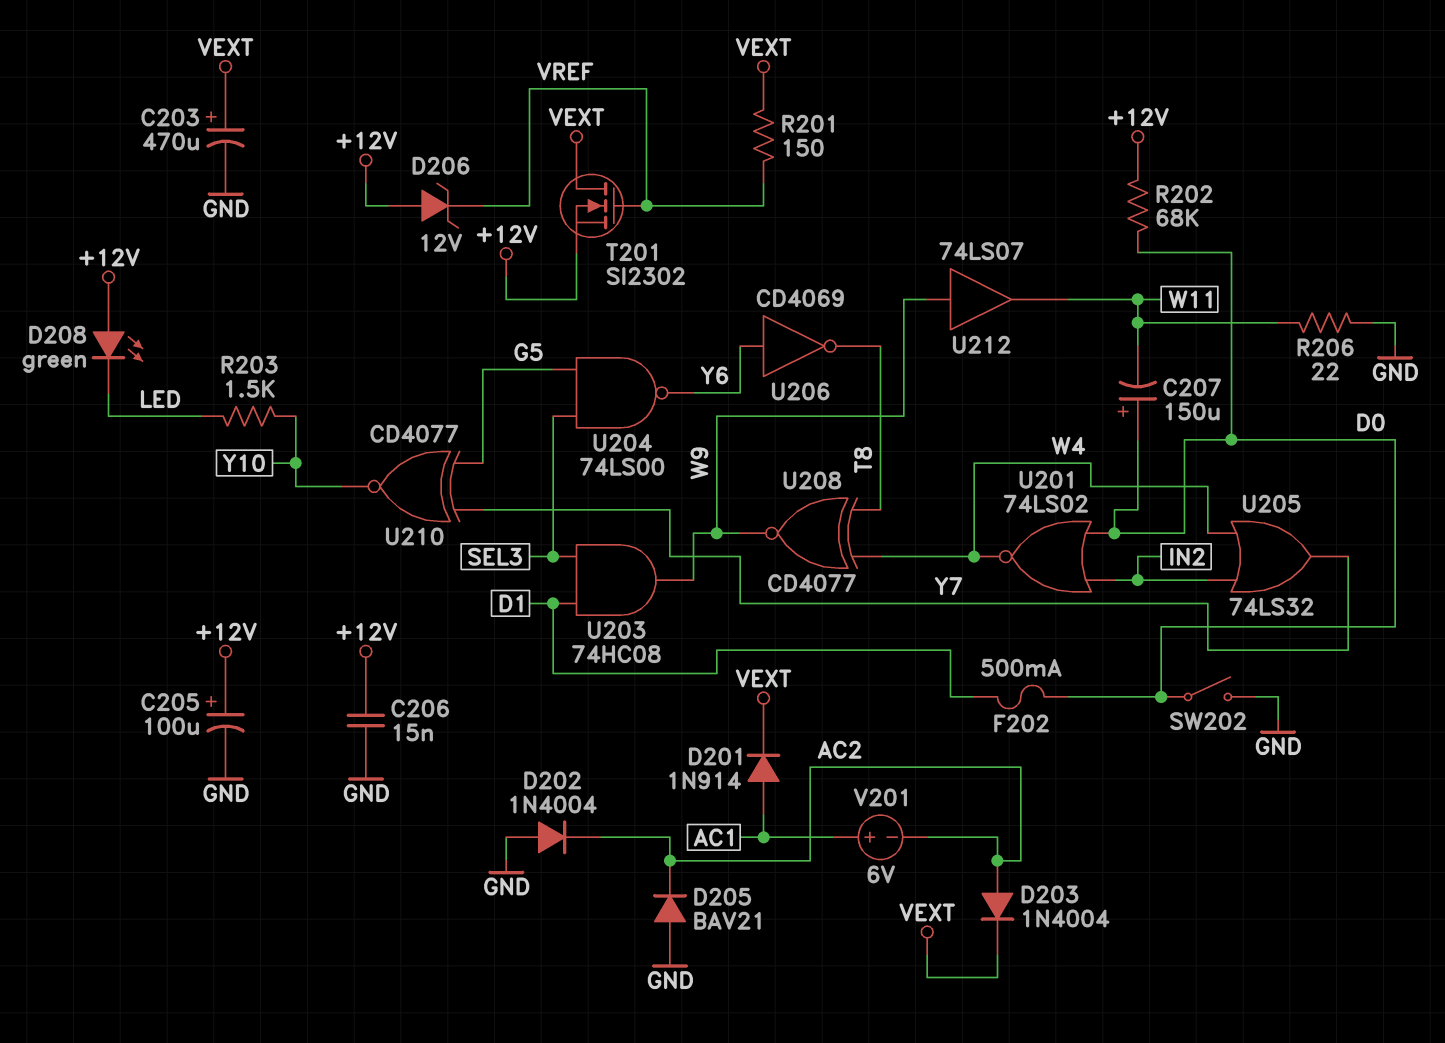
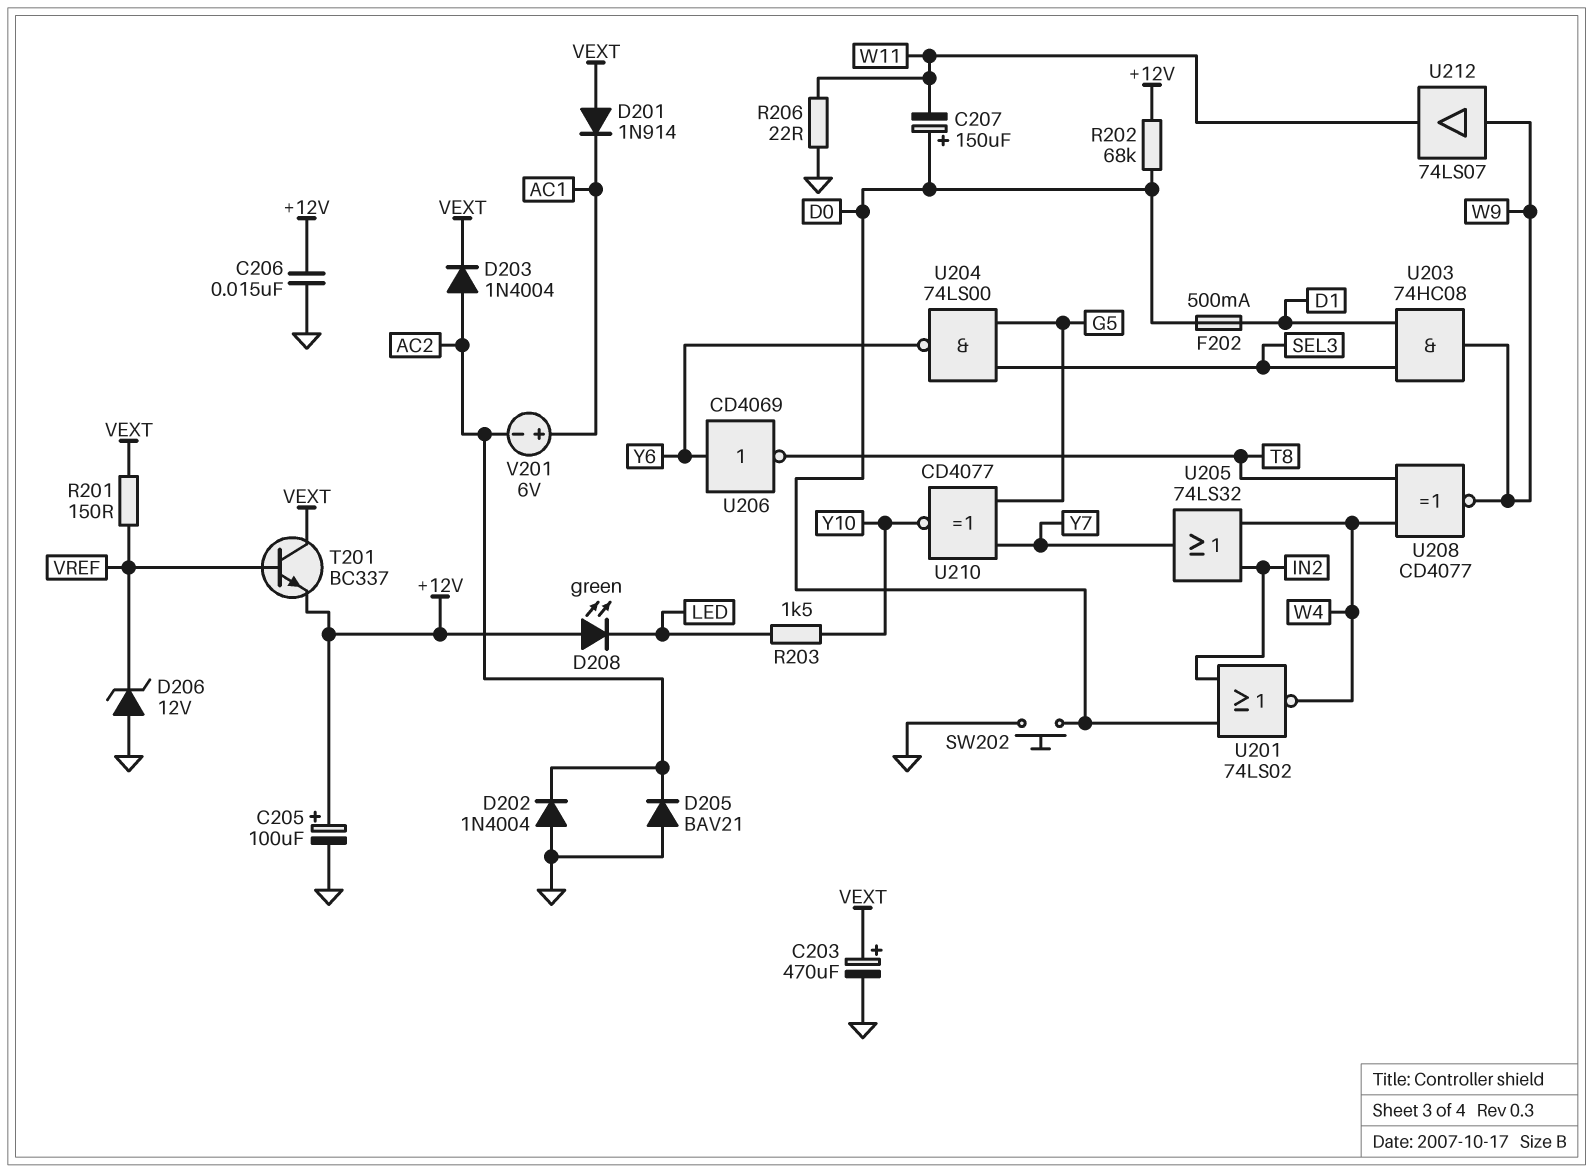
D201: diode 1N914 (A AC1, K VEXT) -> diode 1N914 (A VEXT, K AC1)
D206: zener 12V (A +12V, K VREF) -> zener 12V (A GND, K VREF)
SW202: switch (D0, GND) -> button (D0, GND)
T201: NMOS SI2302 (G VREF, D VEXT, S +12V) -> NPN BC337 (B VREF, C VEXT, E +12V)

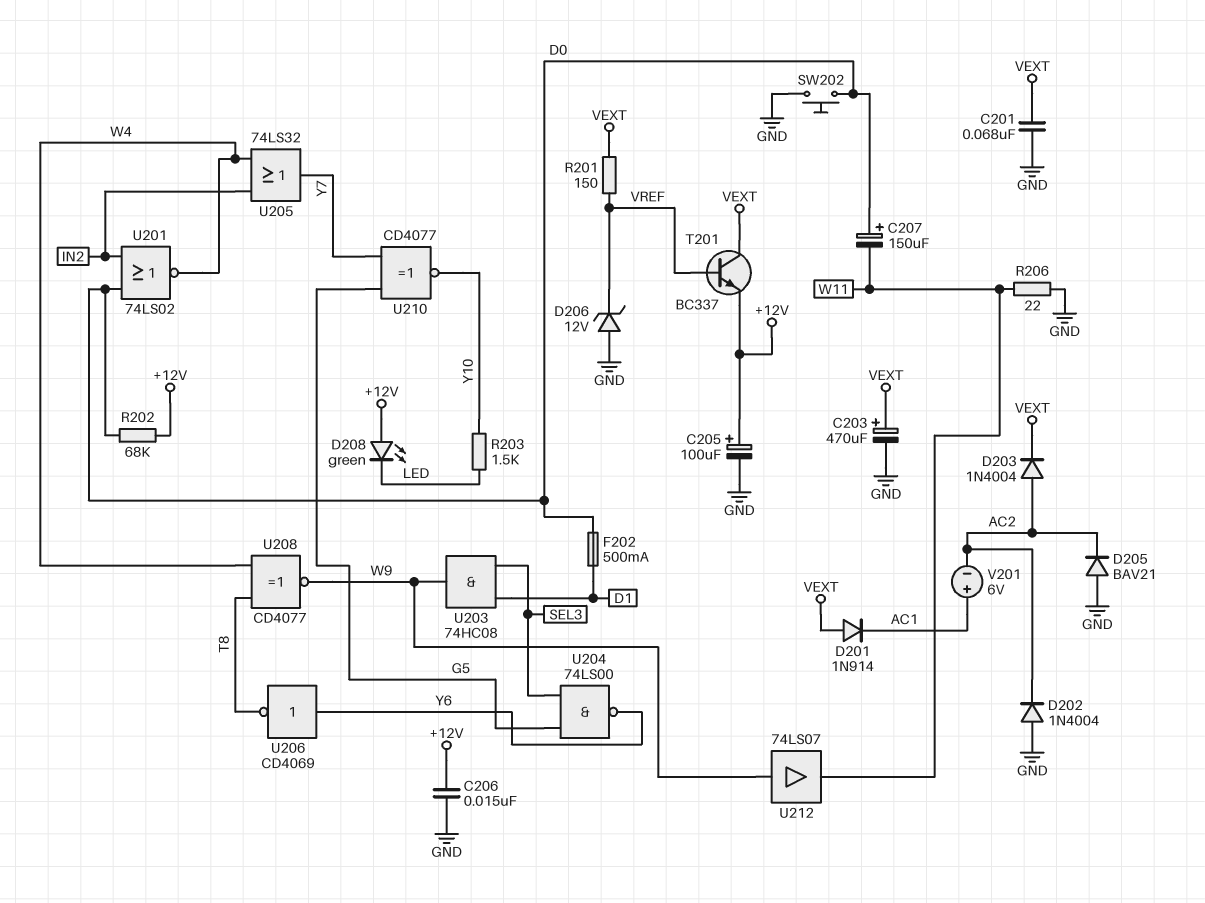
C201: none -> 68nF (GND, VEXT)

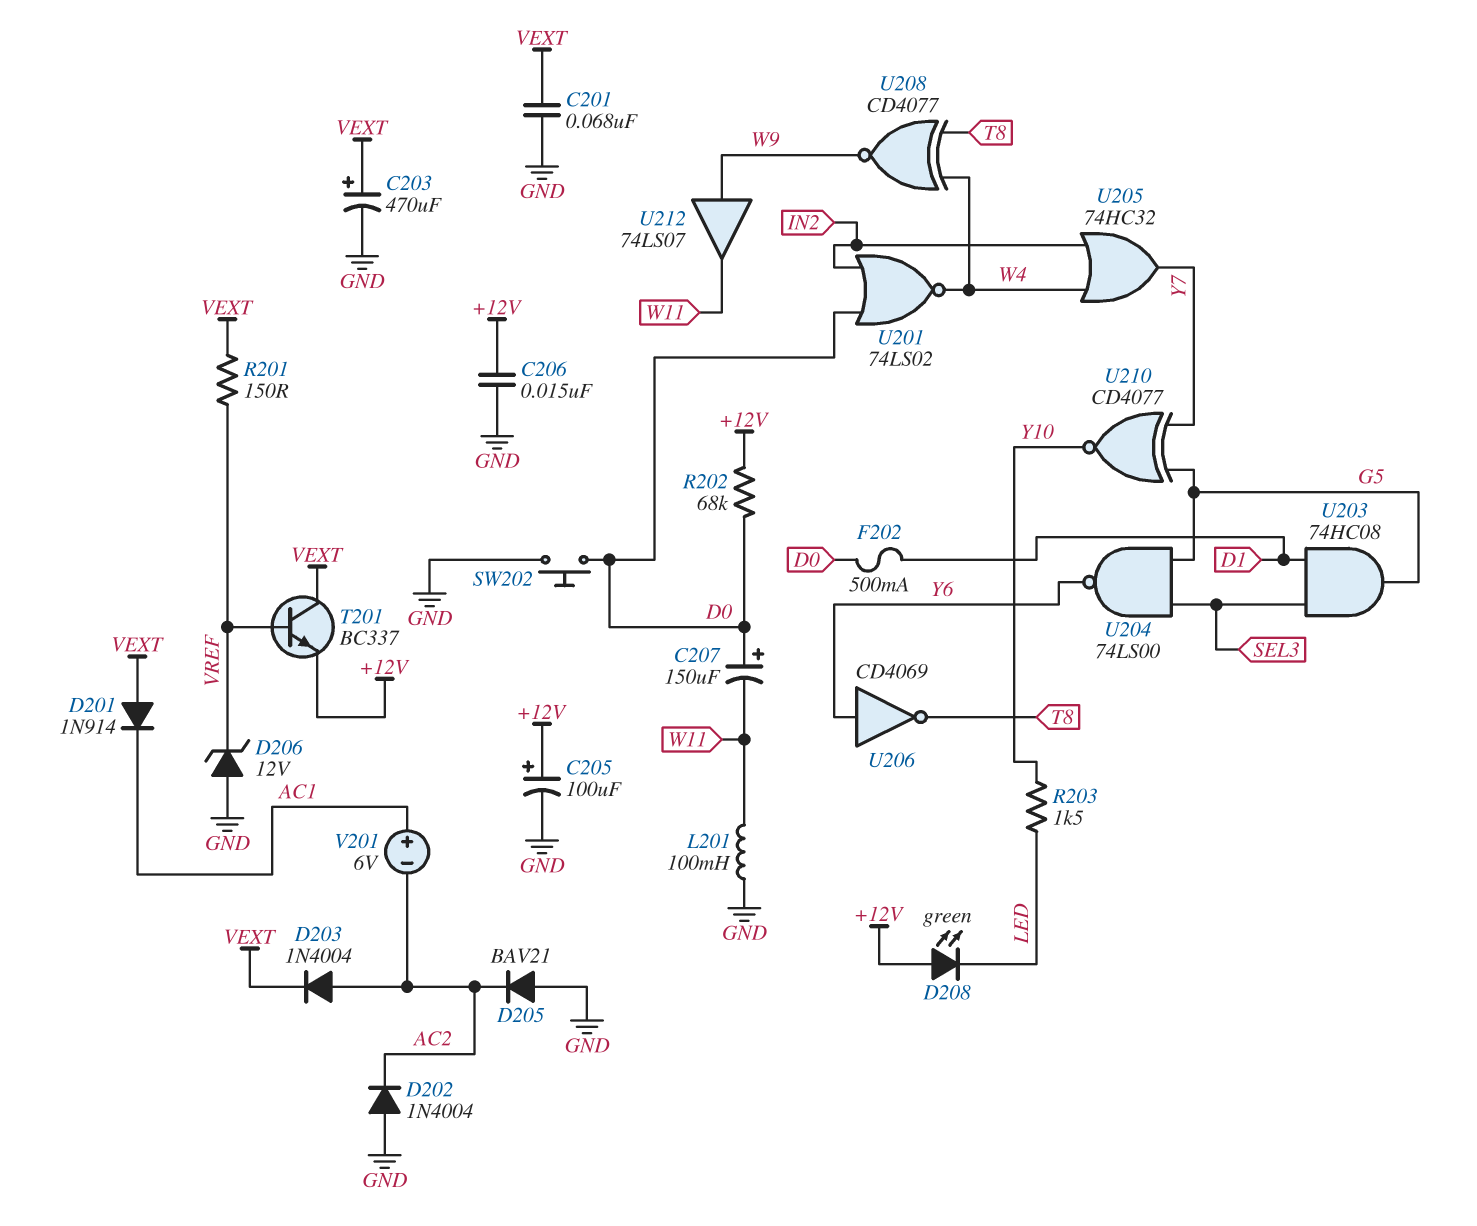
L201: none -> 100mH (GND, W11)
R206: 22 (GND, W11) -> none
U203: AND 74HC08 (in D1, in SEL3, out W9) -> AND 74HC08 (in D1, in SEL3, out G5)
U205: OR 74LS32 (in IN2, in W4, out Y7) -> OR 74HC32 (in IN2, in W4, out Y7)

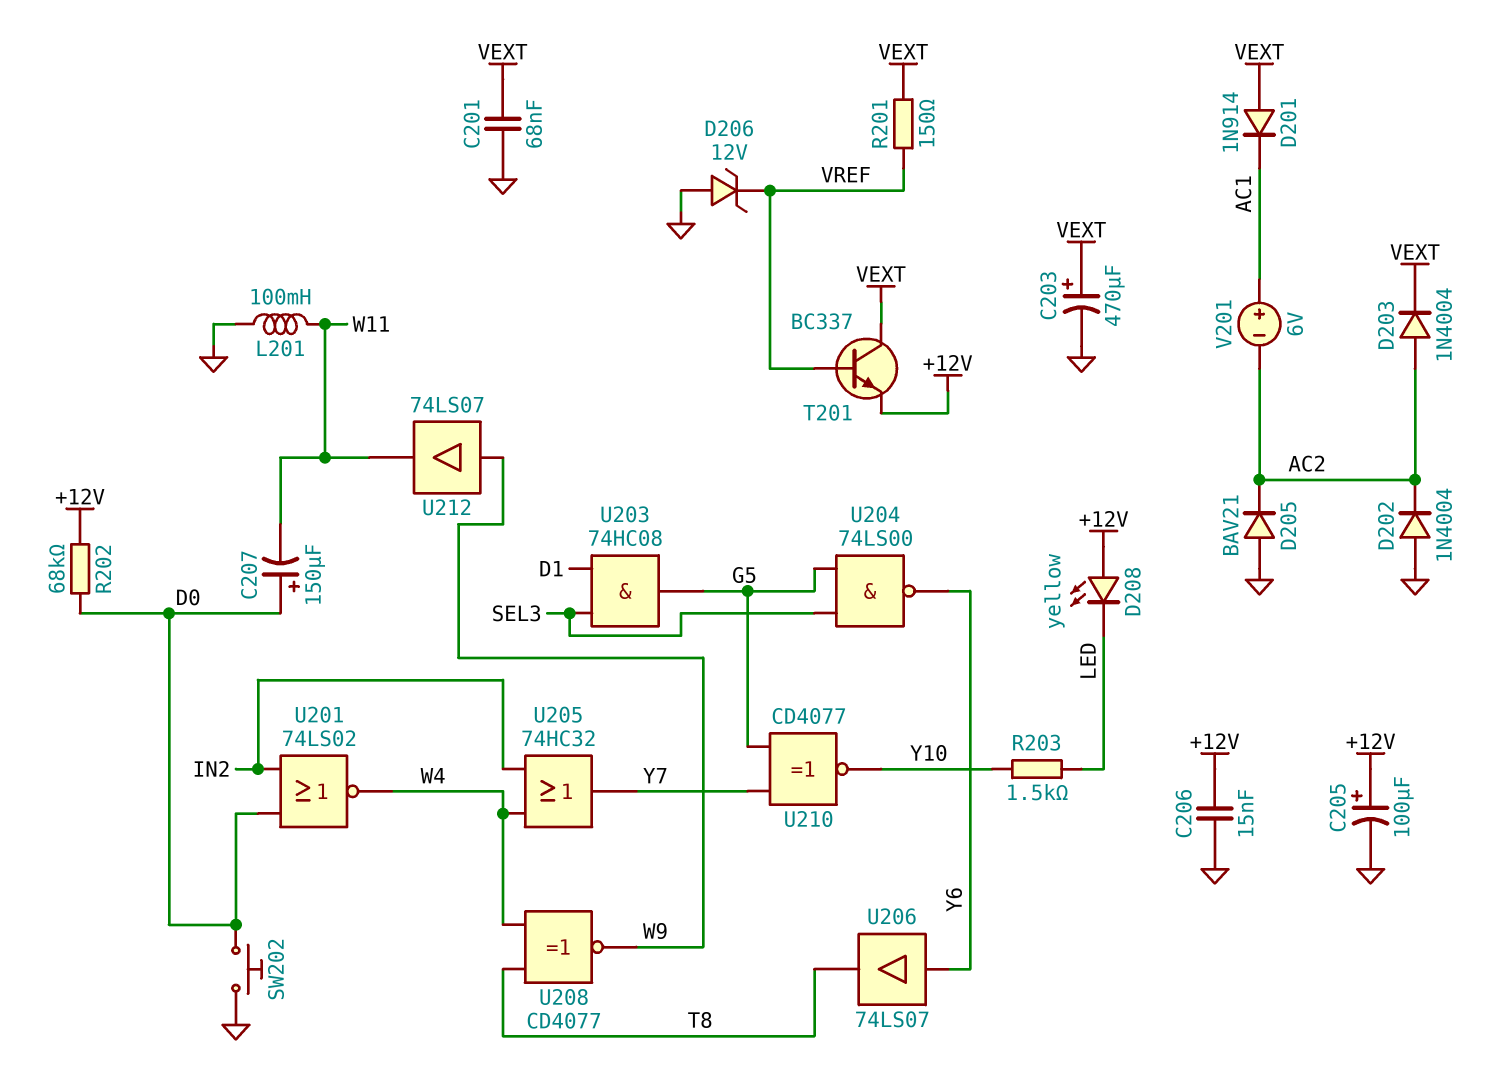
D208: LED green (A +12V, K LED) -> LED yellow (A +12V, K LED)
F202: 500mA (D0, D1) -> none
U206: NOT CD4069 (in Y6, out T8) -> buffer 74LS07 (in Y6, out T8)

